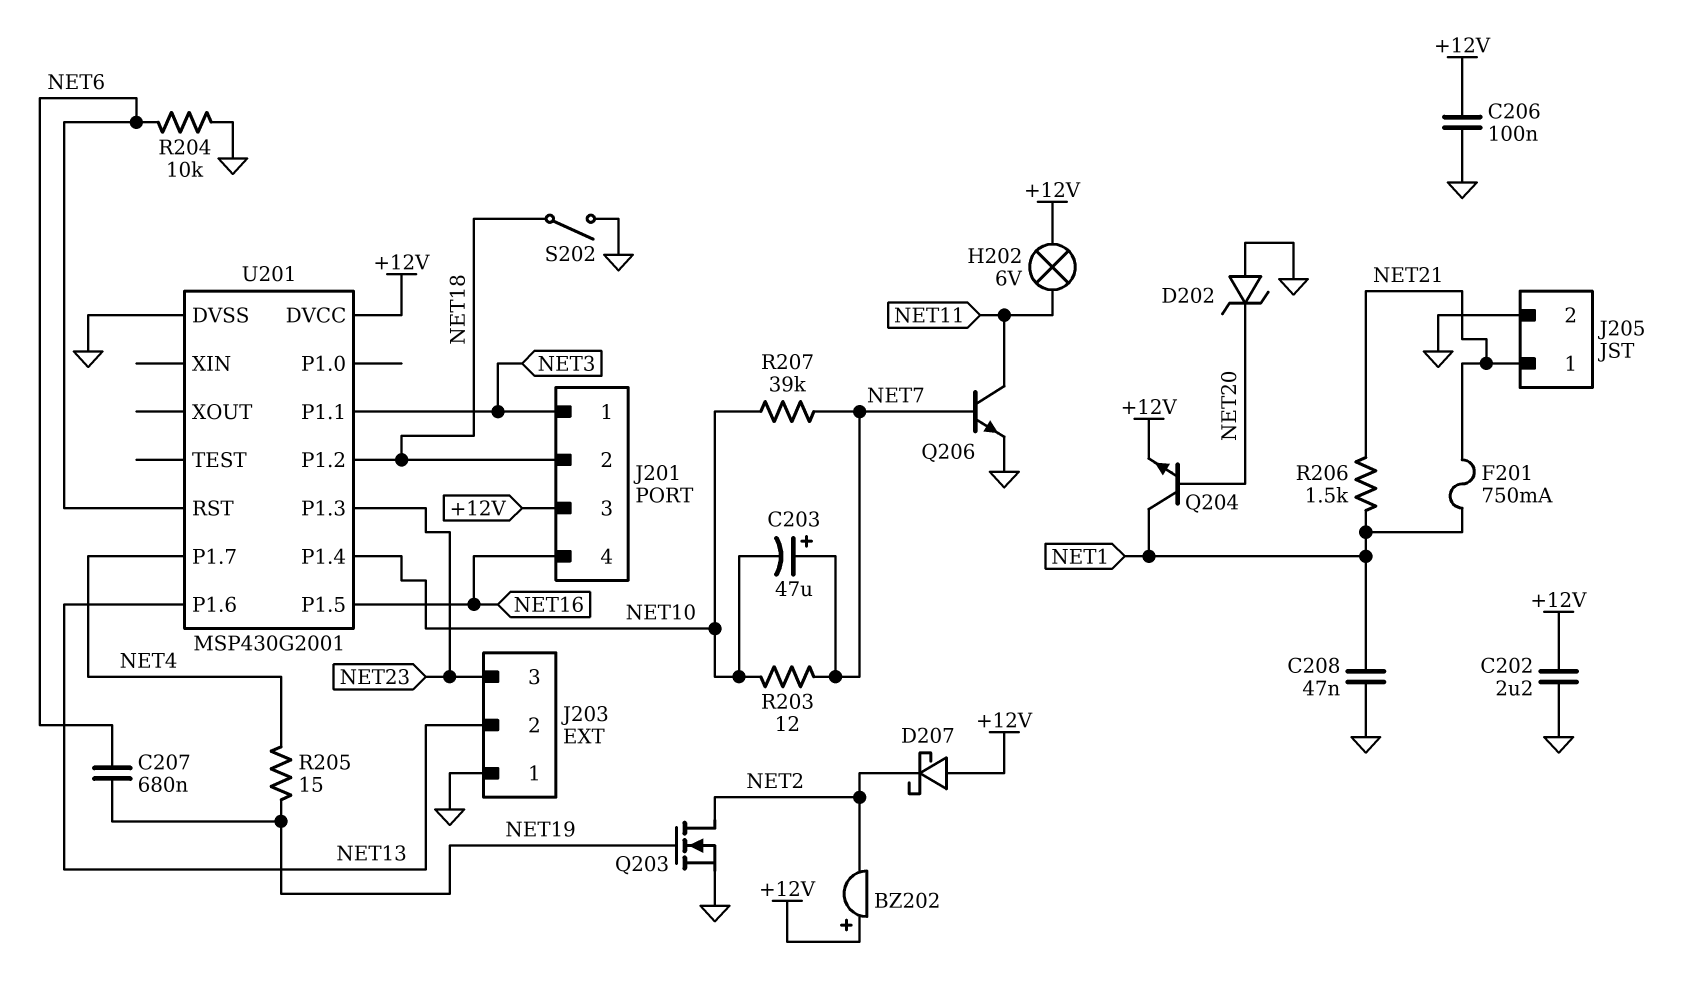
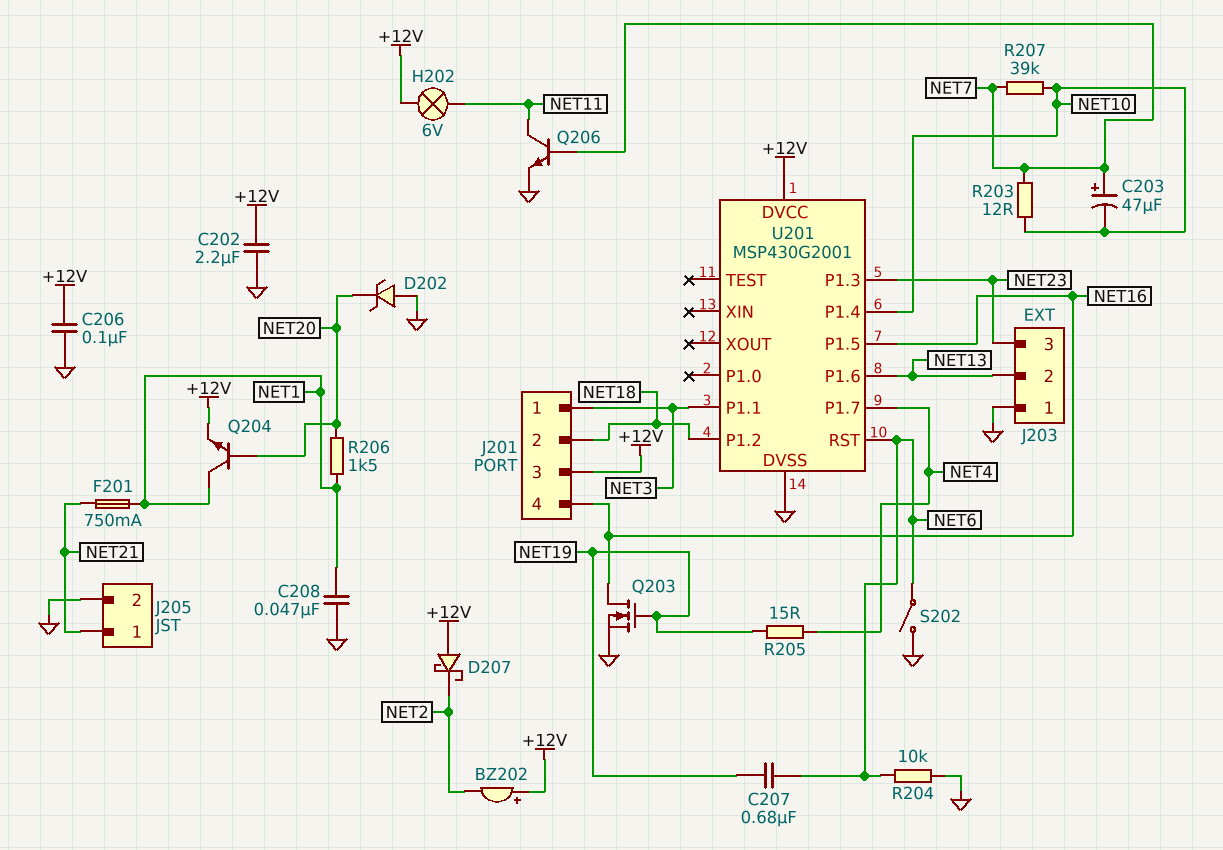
Q203: NMOS (G NET19, D NET2, S GND) -> NMOS (G NET19, D NET16, S GND)
R206: 1.5k (NET1, NET21) -> 1.5k (NET1, NET20)
S202: switch (GND, NET18) -> switch (GND, NET6)

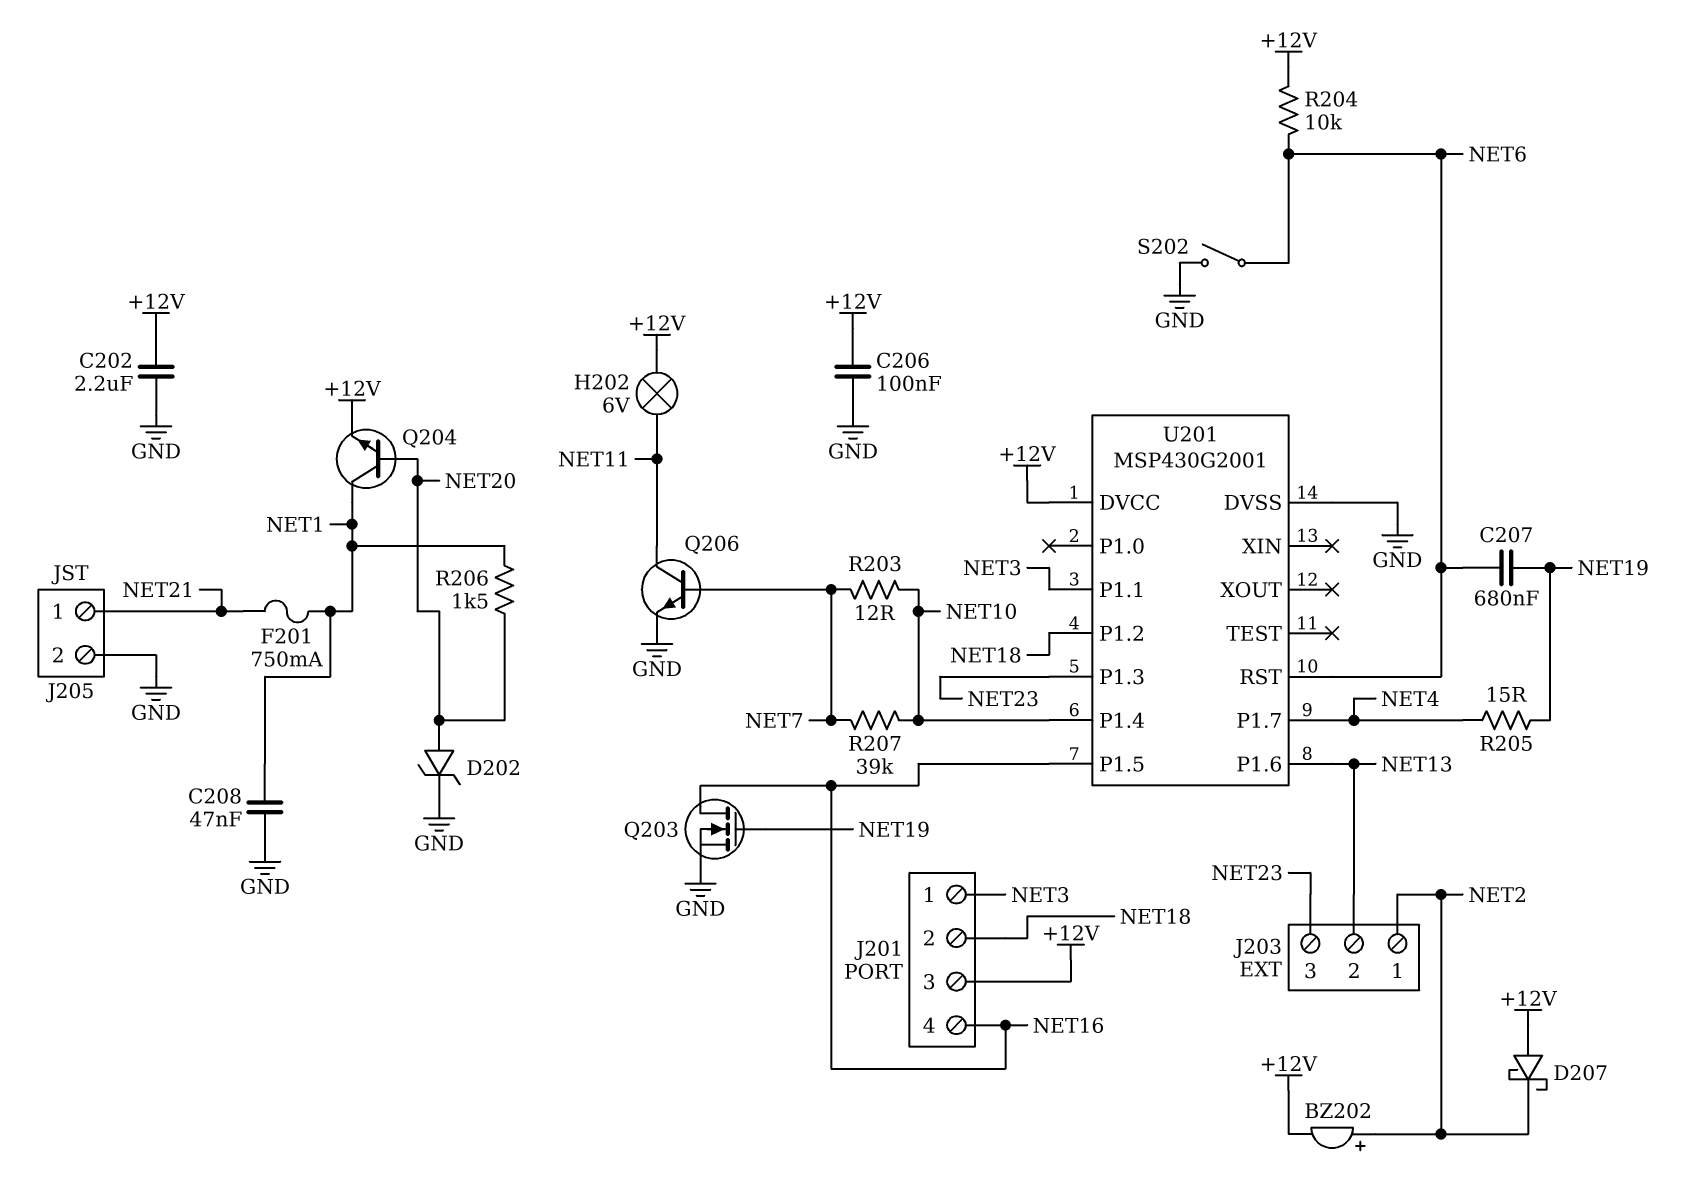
BZ202: buzzer (plus +12V, minus NET2) -> buzzer (plus NET2, minus +12V)
C203: 47uF (plus NET7, minus NET10) -> none
D202: zener (A GND, K NET20) -> zener (A NET20, K GND)
J203 pin 1: GND -> NET2
R204: 10k (GND, NET6) -> 10k (+12V, NET6)

